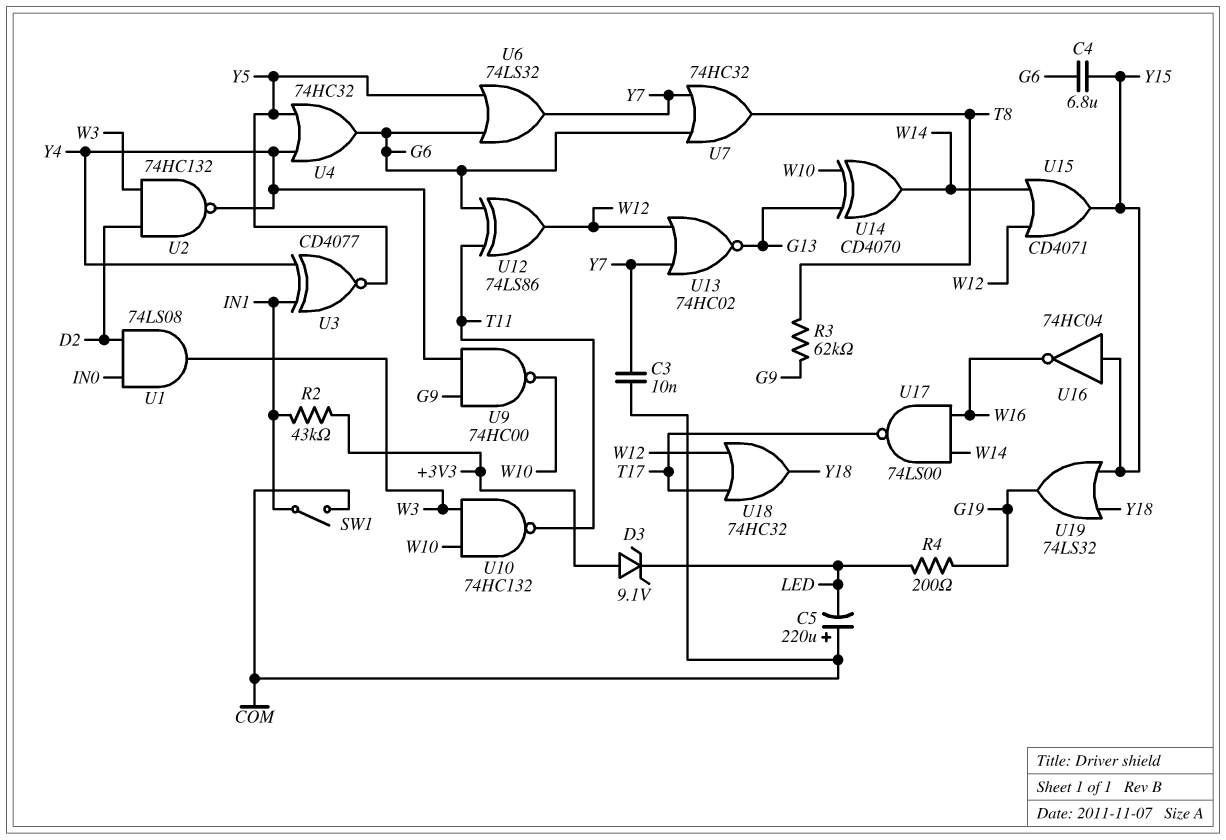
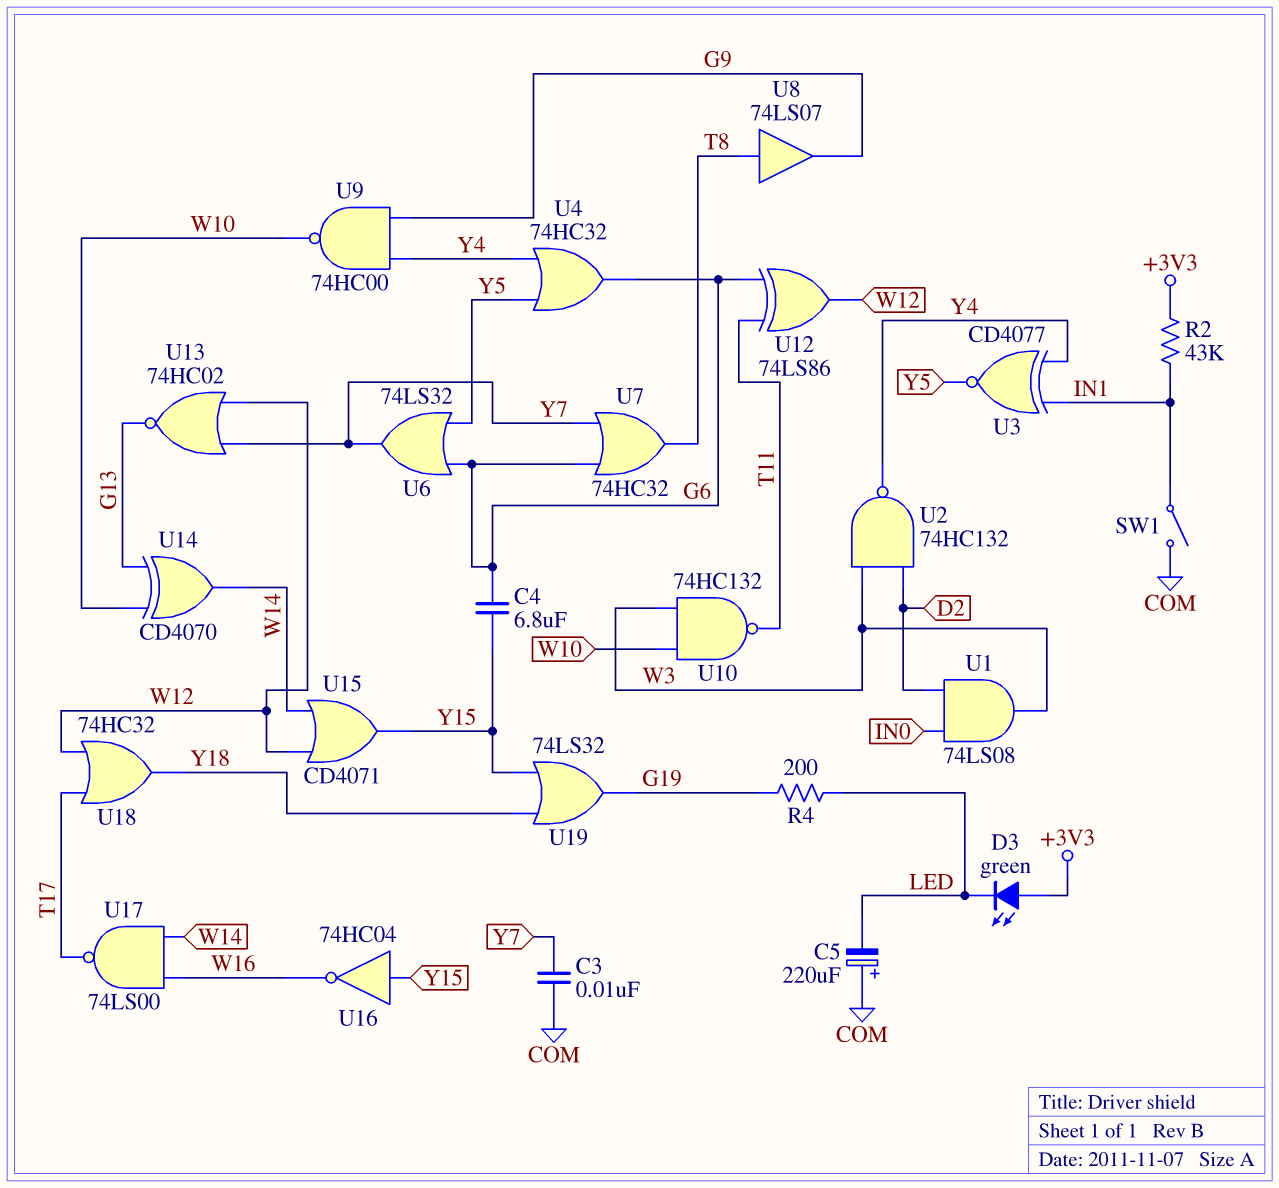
D3: zener 9.1V (A +3V3, K LED) -> LED green (A +3V3, K LED)
R3: 62k (G9, T8) -> none
U8: none -> buffer 74LS07 (in T8, out G9)

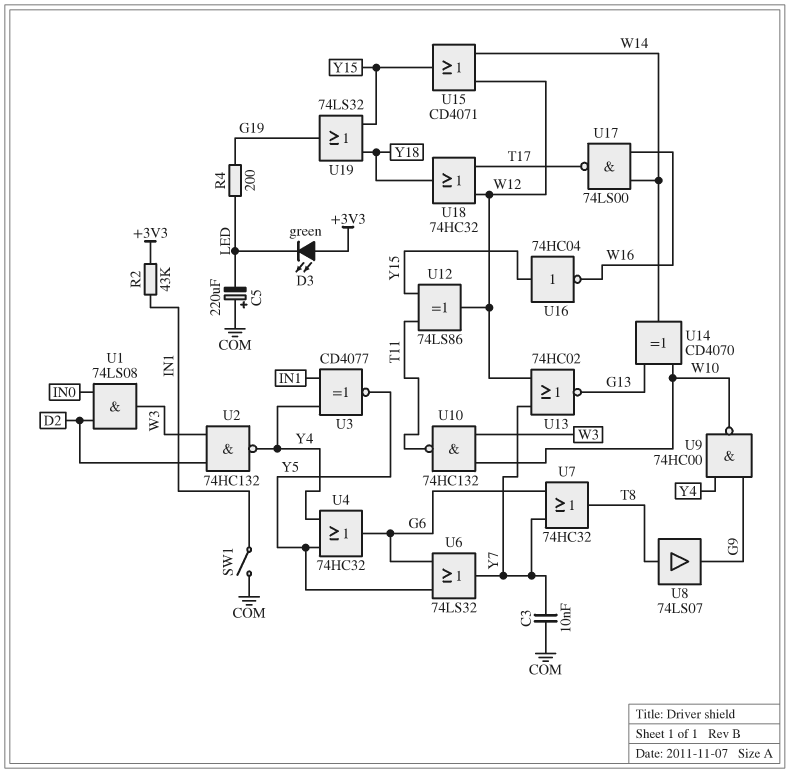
C4: 6.8uF (G6, Y15) -> none
U12: XOR 74LS86 (in G6, in T11, out W12) -> XOR 74LS86 (in T11, in Y15, out W12)

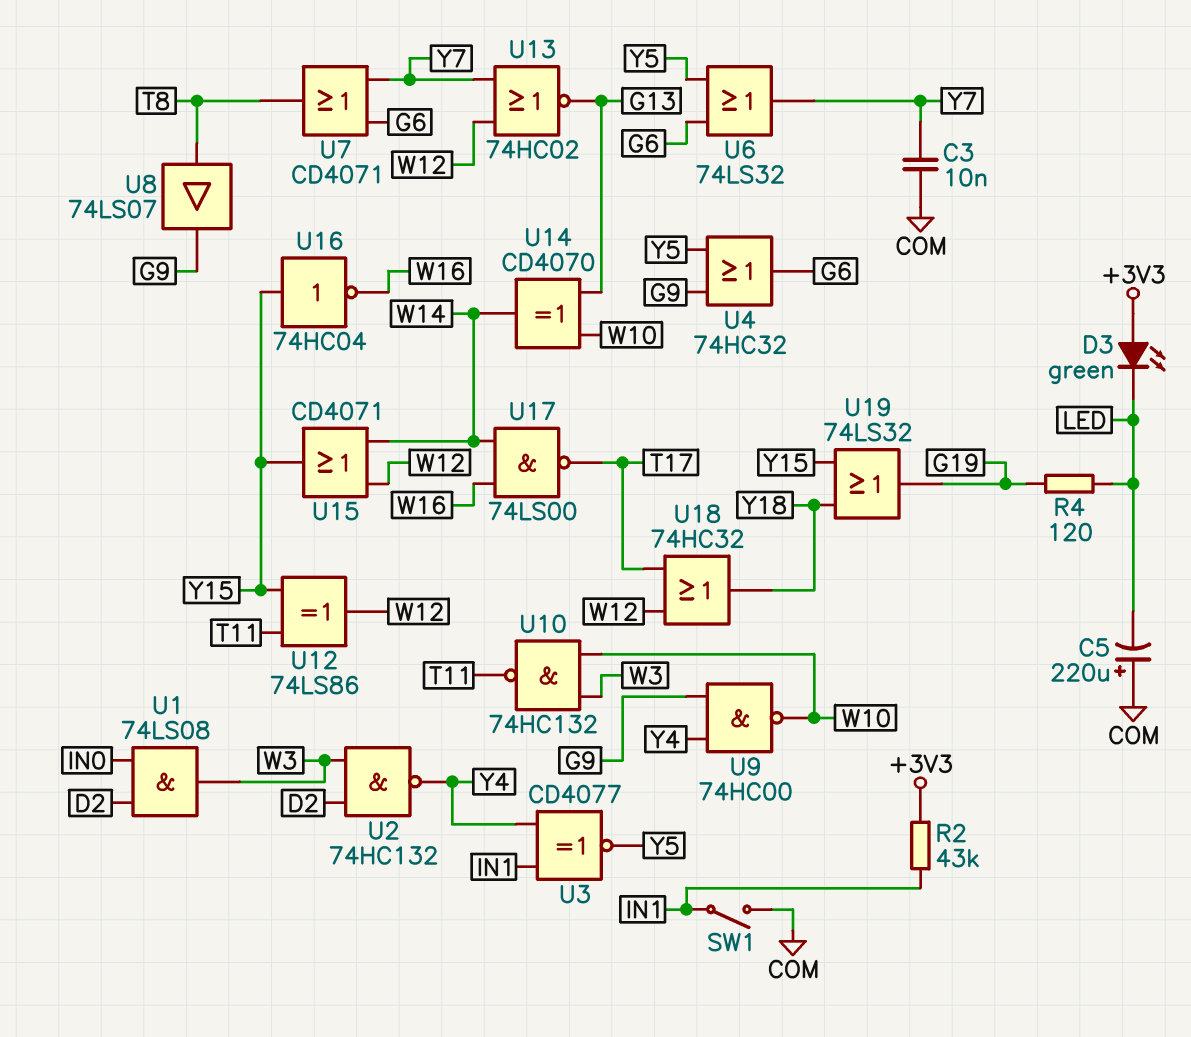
R4: 200 (G19, LED) -> 120 (G19, LED)
U4: OR 74HC32 (in Y4, in Y5, out G6) -> OR 74HC32 (in G9, in Y5, out G6)
U7: OR 74HC32 (in G6, in Y7, out T8) -> OR CD4071 (in G6, in Y7, out T8)

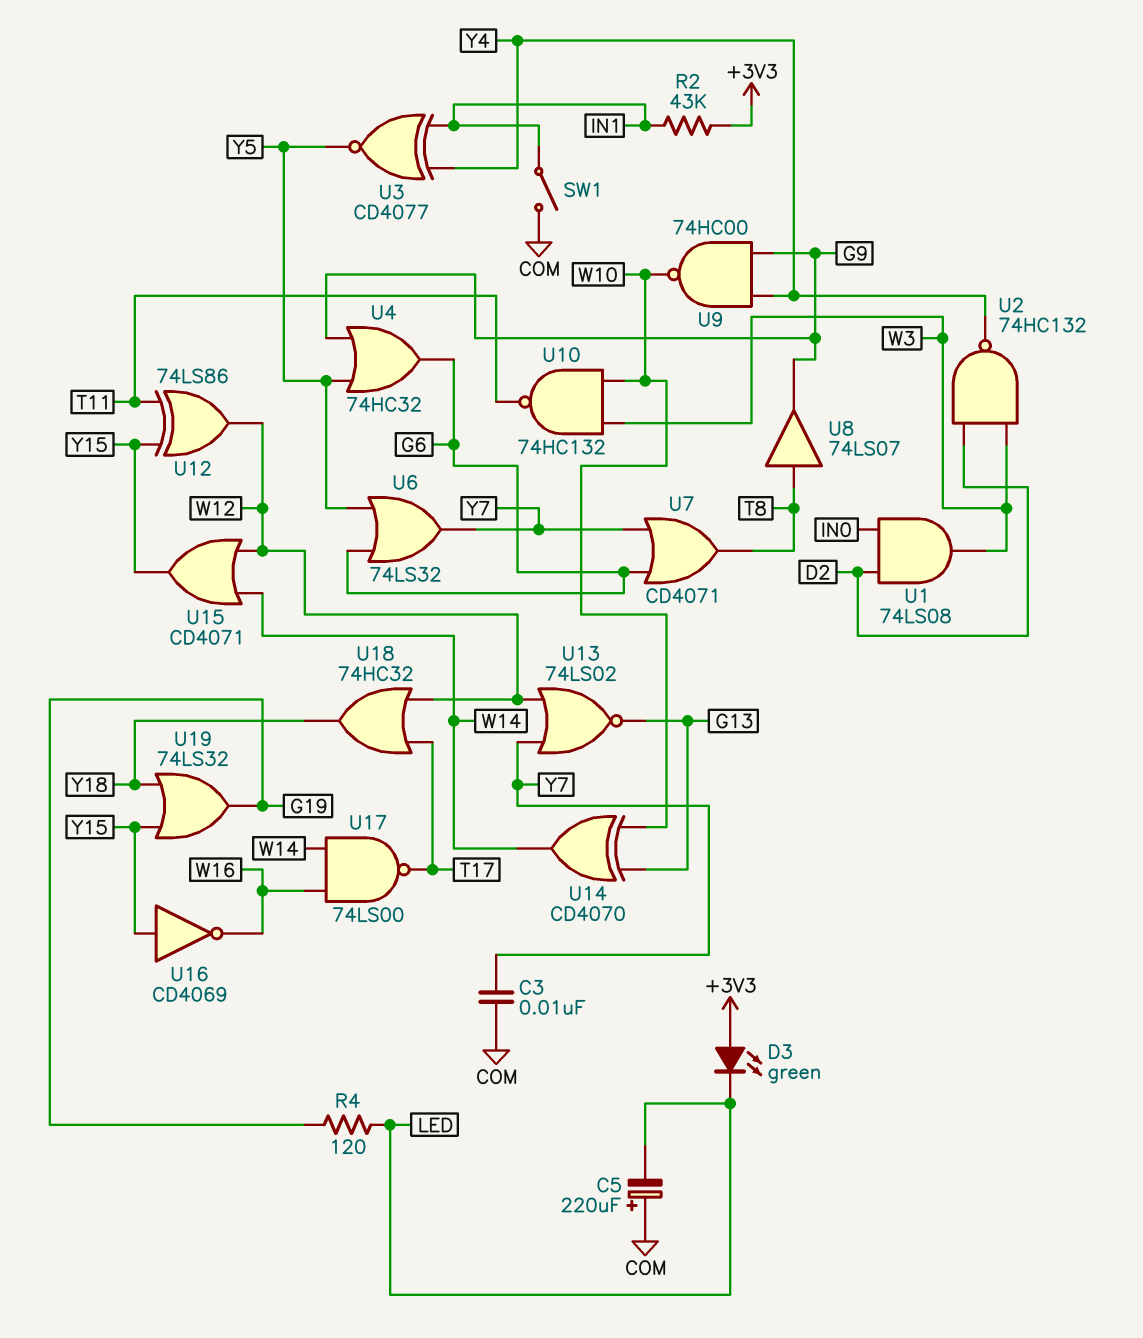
U13: NOR 74HC02 (in W12, in Y7, out G13) -> NOR 74LS02 (in W12, in Y7, out G13)
U16: NOT 74HC04 (in Y15, out W16) -> NOT CD4069 (in Y15, out W16)

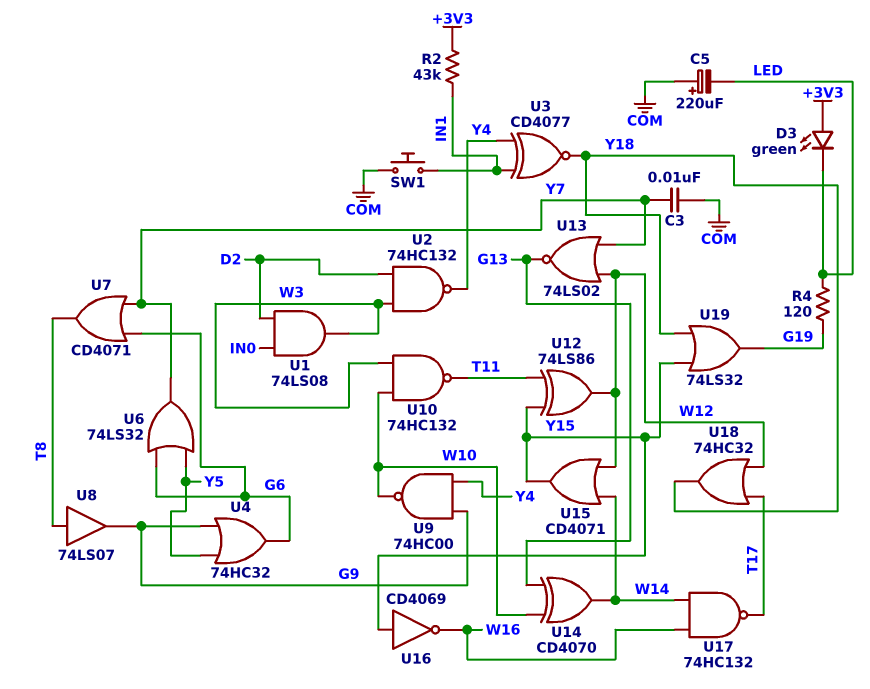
SW1: switch (COM, IN1) -> button (COM, IN1)
U3: XNOR CD4077 (in IN1, in Y4, out Y5) -> XNOR CD4077 (in IN1, in Y4, out Y18)
U17: NAND 74LS00 (in W14, in W16, out T17) -> NAND 74HC132 (in W14, in W16, out T17)

